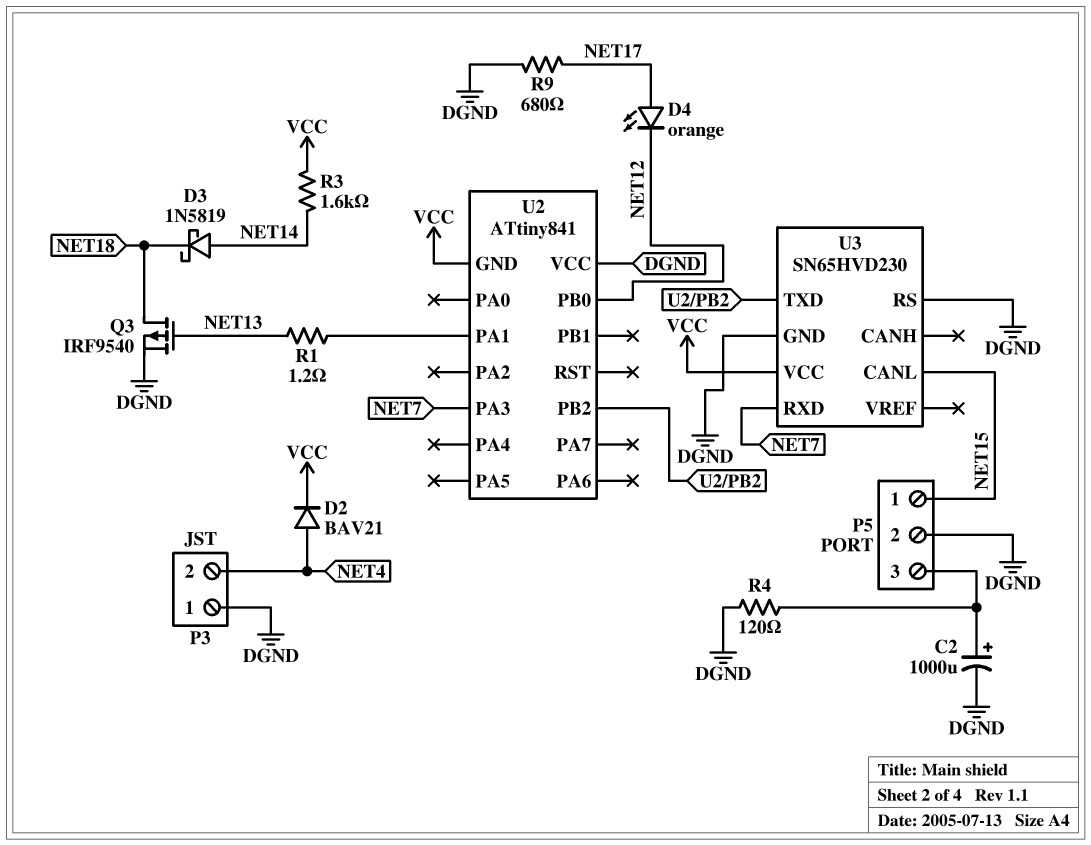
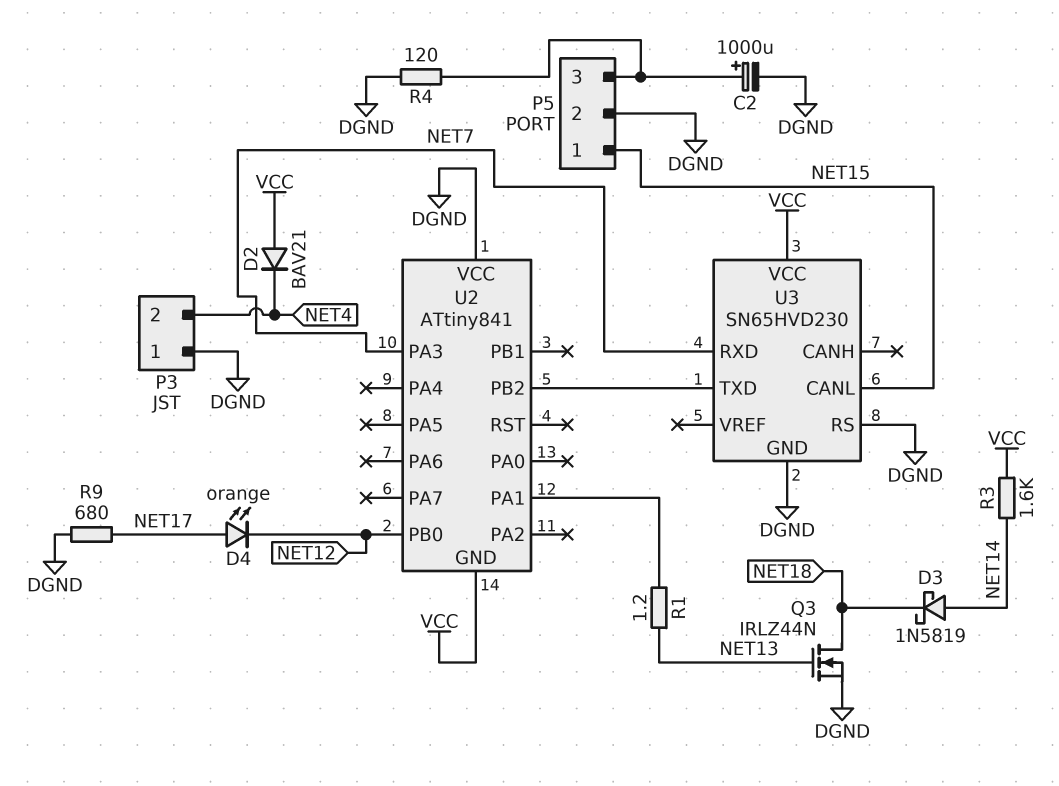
D2: diode BAV21 (A NET4, K VCC) -> diode BAV21 (A VCC, K NET4)
Q3: PMOS IRF9540 (G NET13, D NET18, S DGND) -> NMOS IRLZ44N (G NET13, D NET18, S DGND)

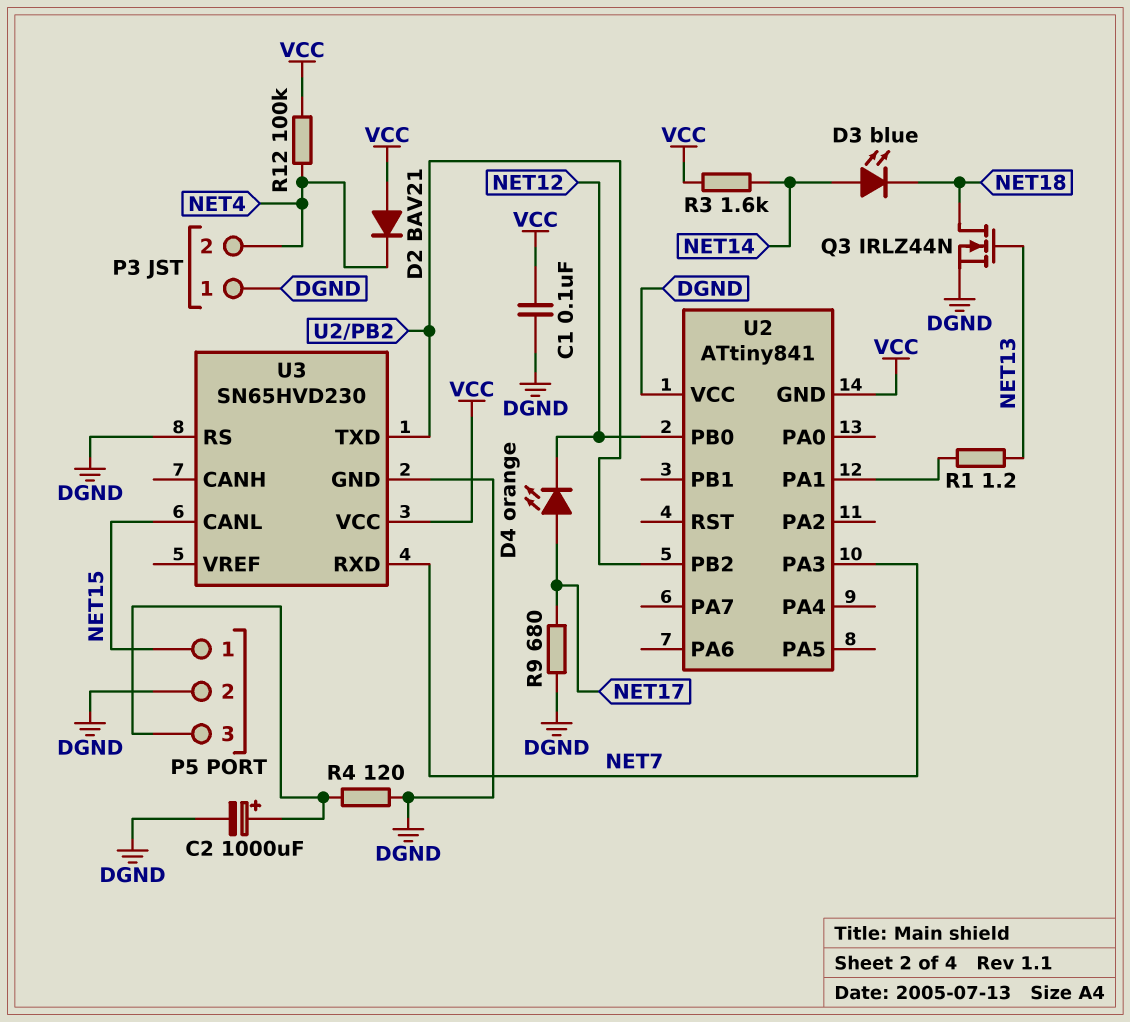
C1: none -> 100nF (DGND, VCC)
D3: schottky 1N5819 (A NET14, K NET18) -> LED blue (A NET14, K NET18)
R12: none -> 100k (NET4, VCC)

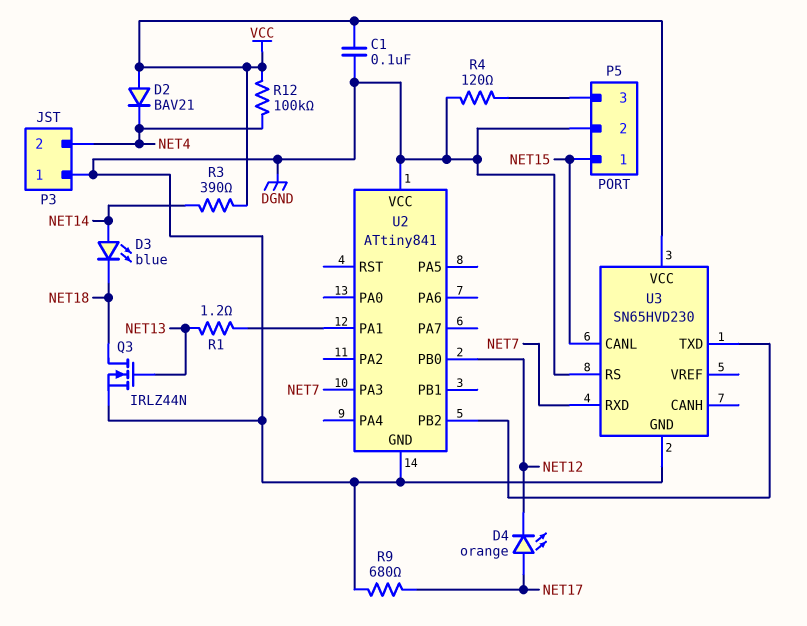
C2: 1000uF (plus P5/3, minus DGND) -> none
R3: 1.6k (NET14, VCC) -> 390 (NET14, VCC)
U2 pin GND: VCC -> DGND

